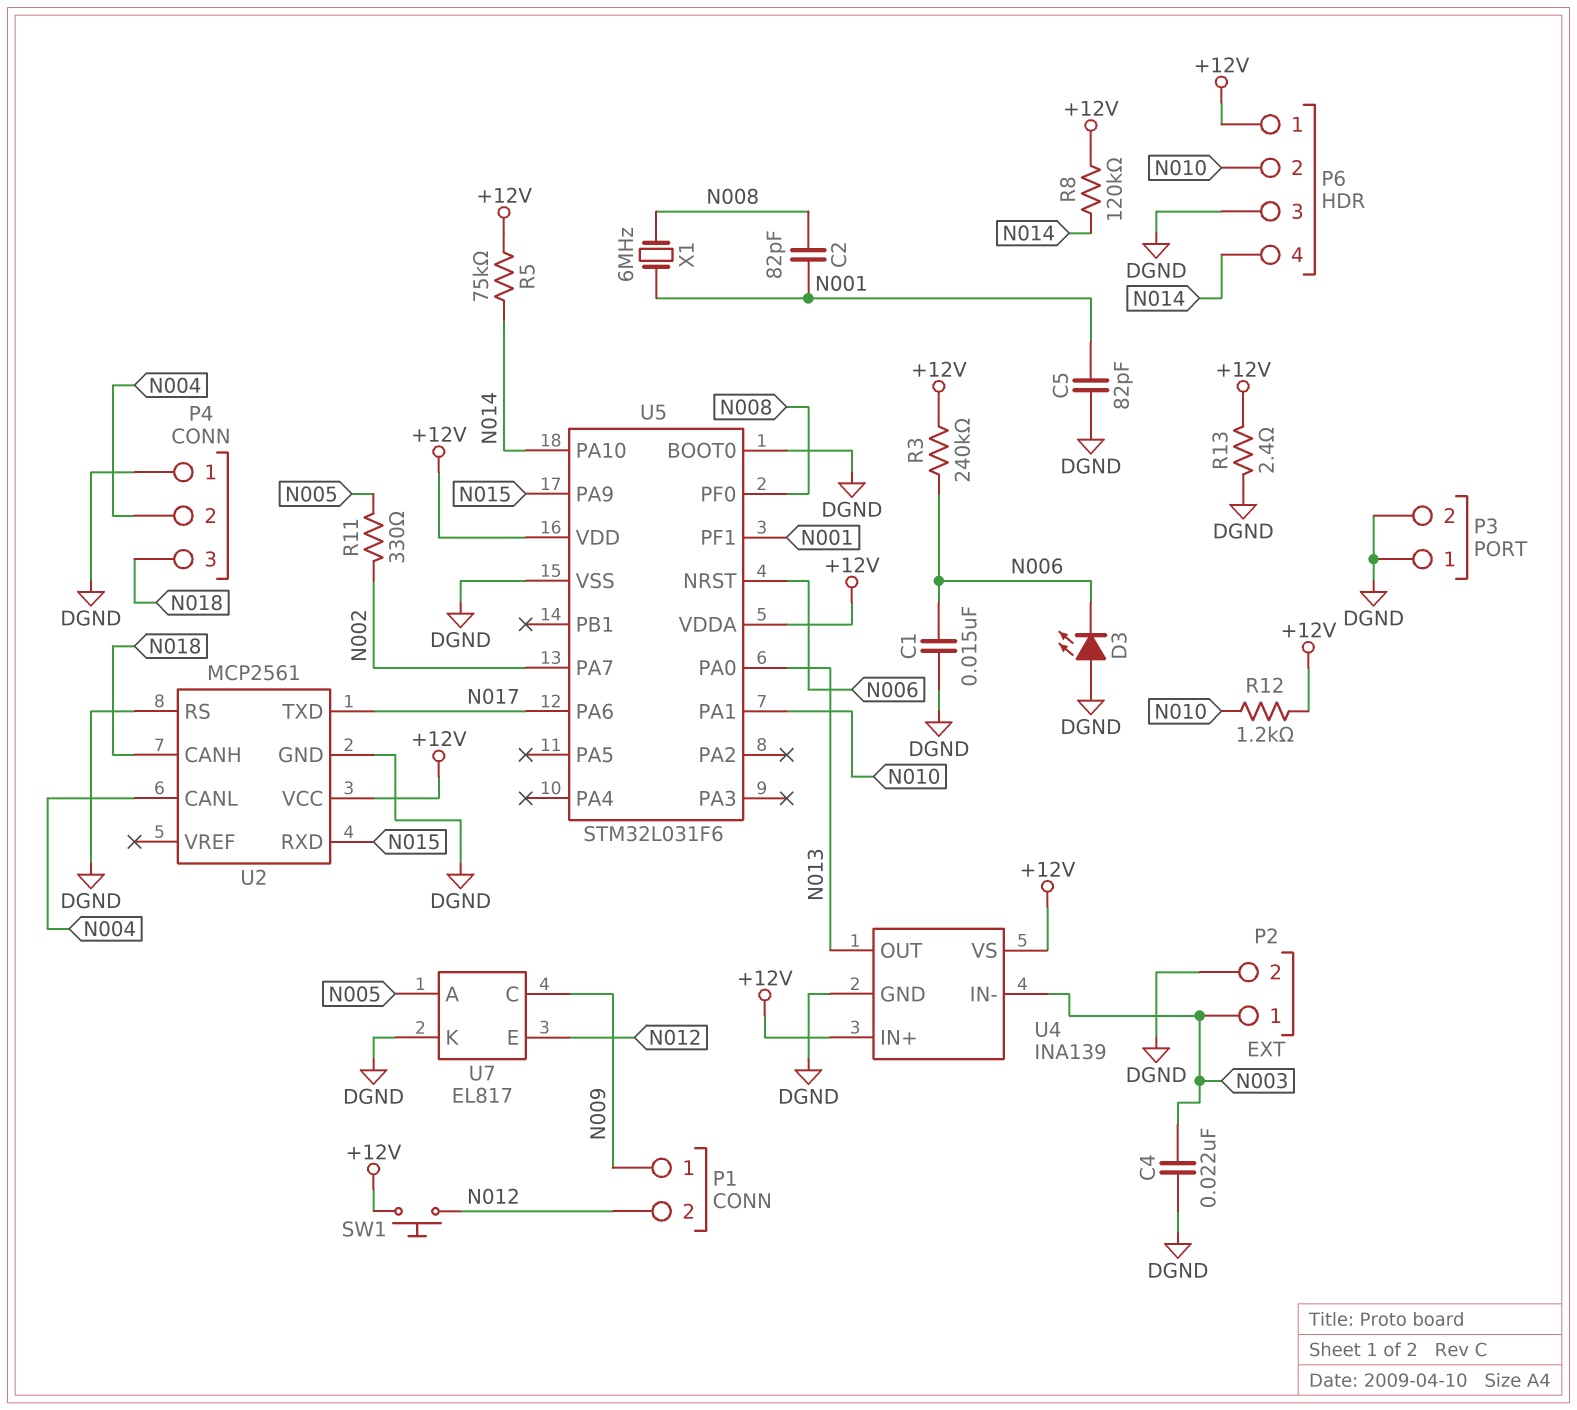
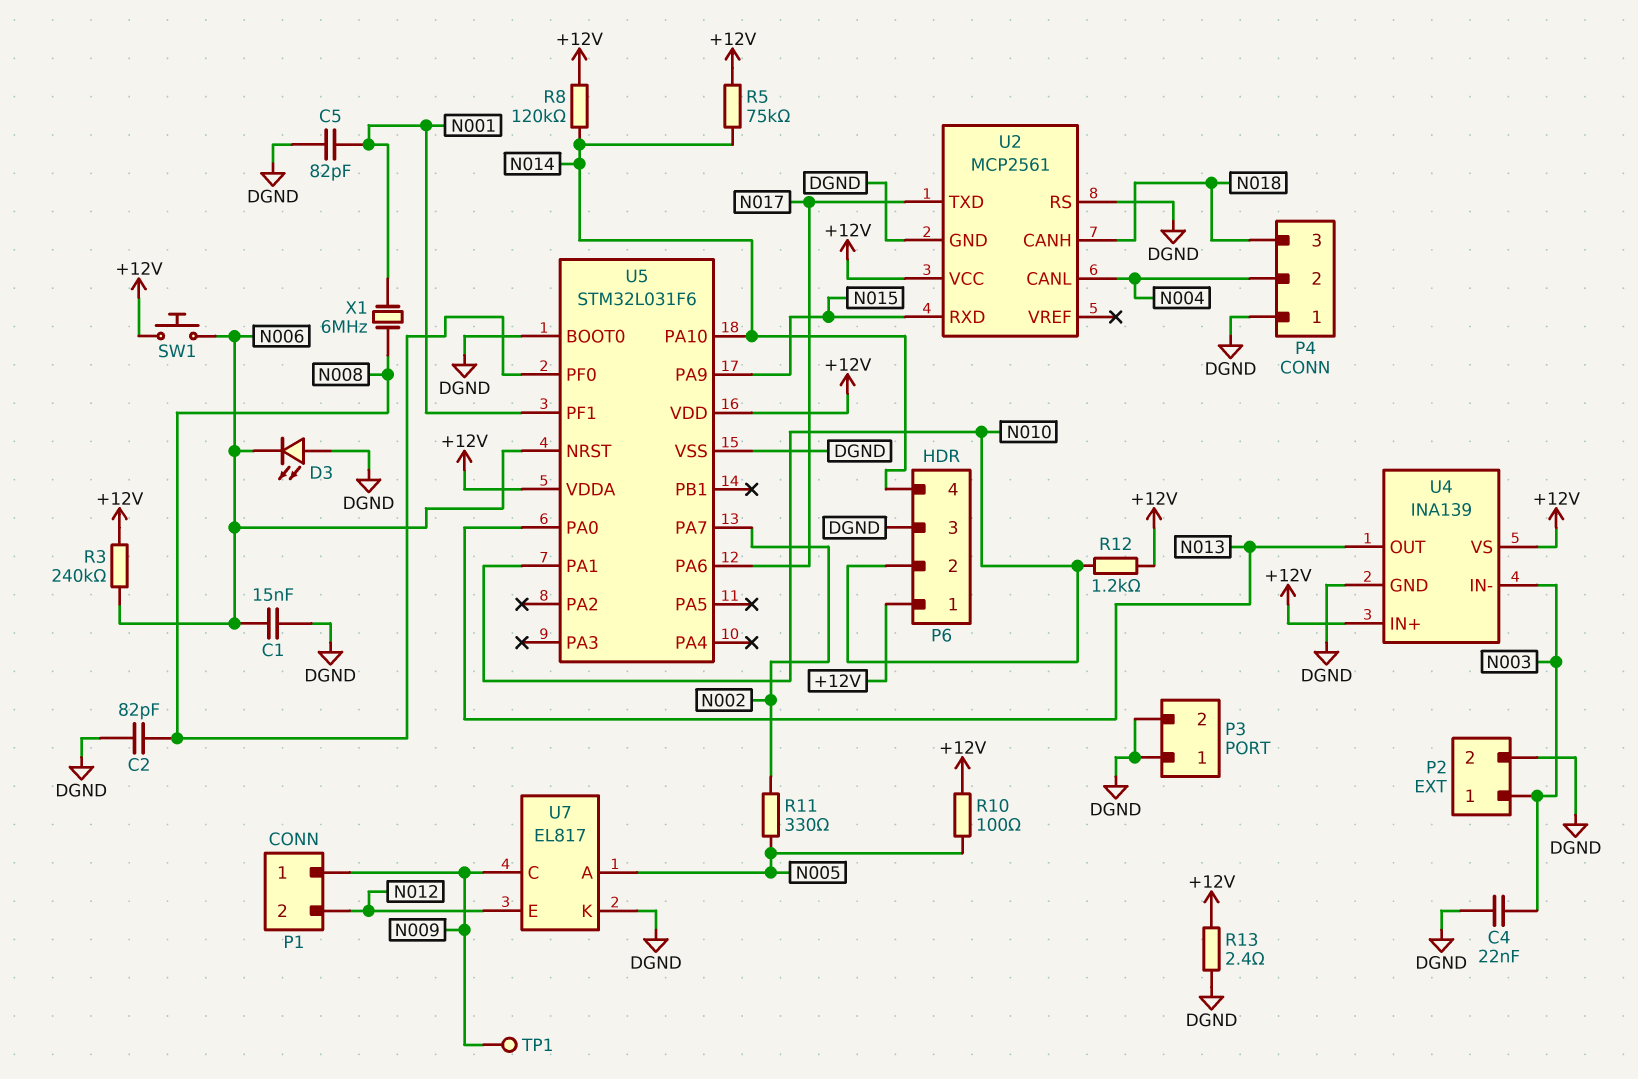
C2: 82pF (N001, N008) -> 82pF (DGND, N008)
R10: none -> 100 (+12V, N005)
SW1: button (+12V, N012) -> button (+12V, N006)
TP1: none -> test point (N009)

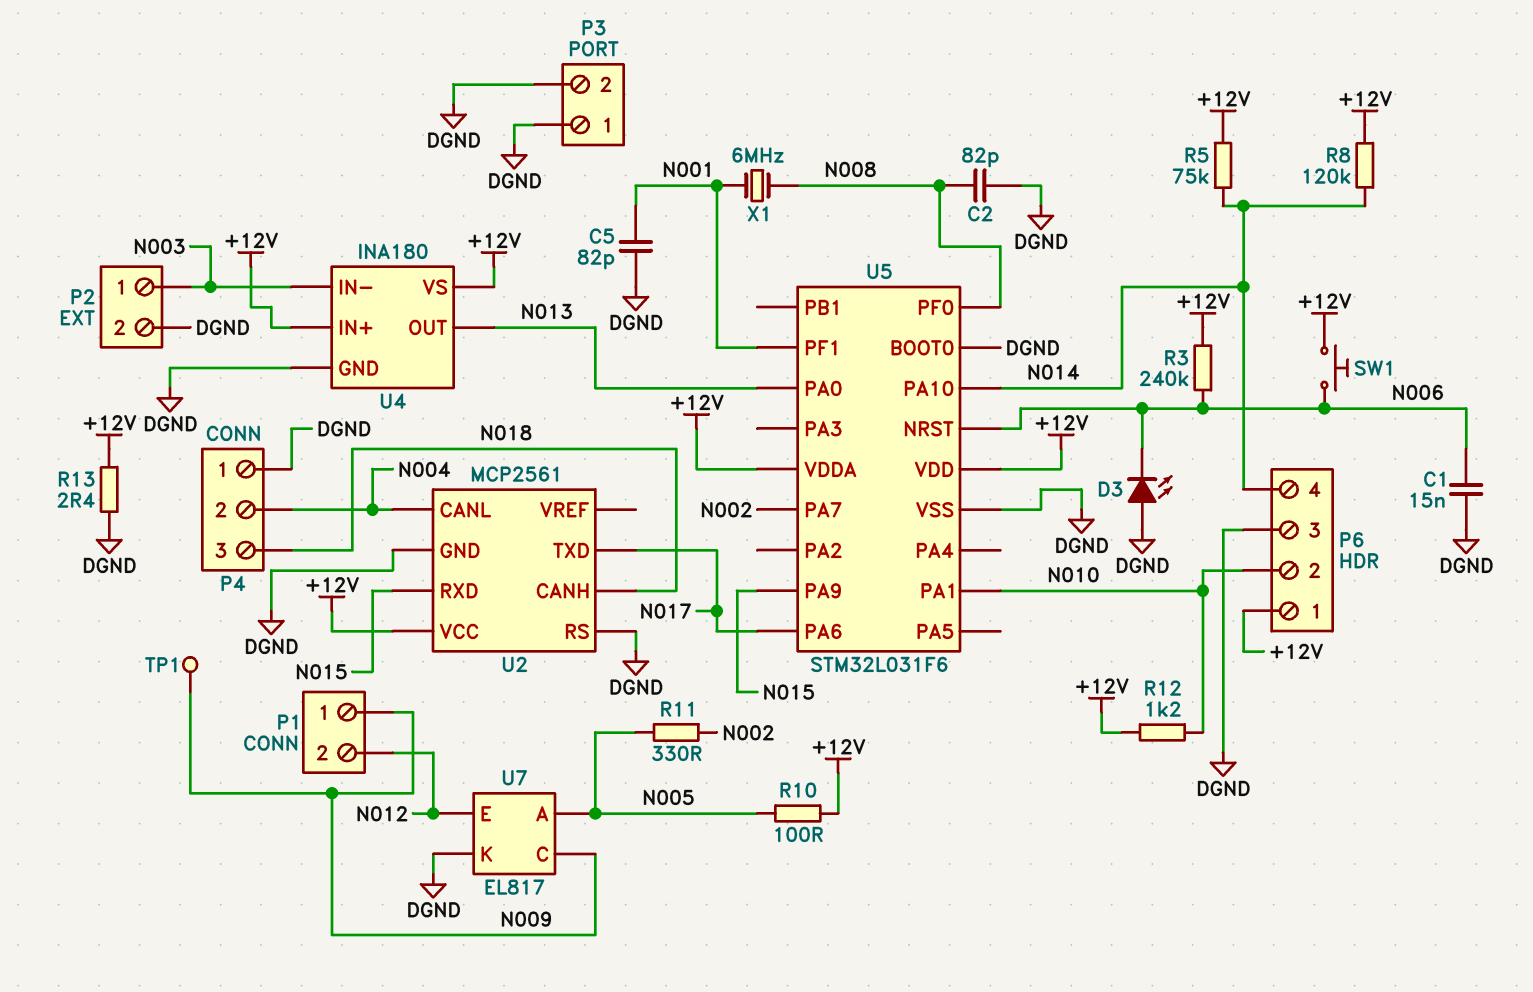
C4: 22nF (DGND, N003) -> none
U4: INA139 -> INA180

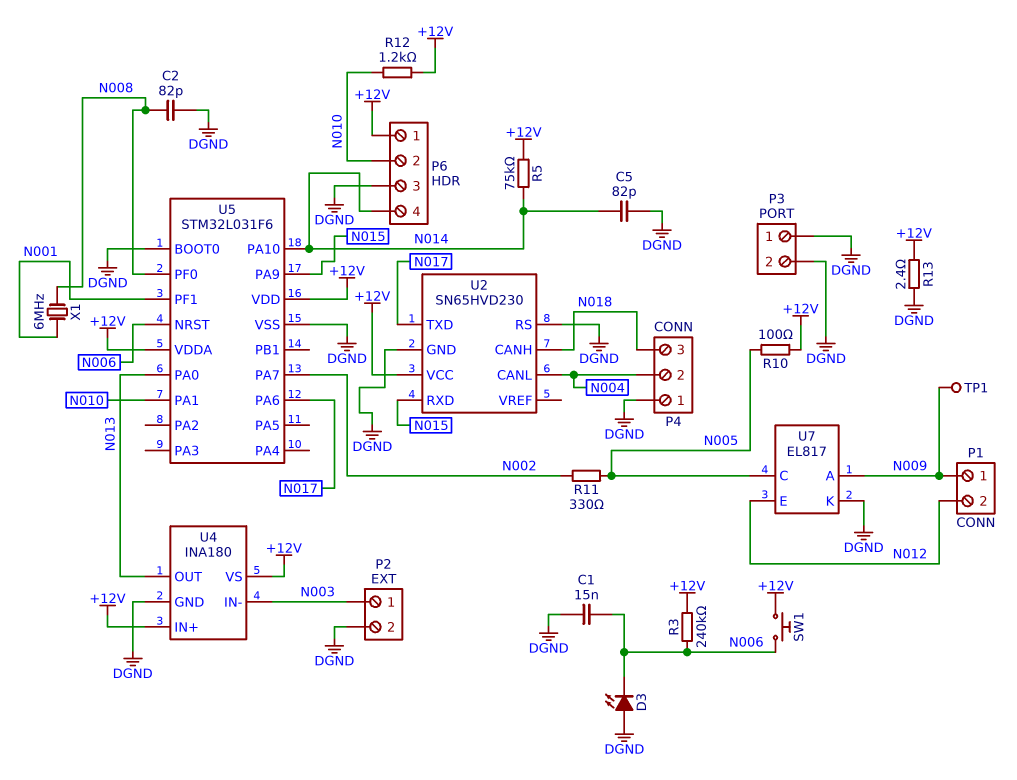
C5: 82pF (DGND, N001) -> 82pF (DGND, N014)
R8: 120k (+12V, N014) -> none
U2: MCP2561 -> SN65HVD230
U7 pin A: N005 -> N009
U7 pin C: N009 -> N005

